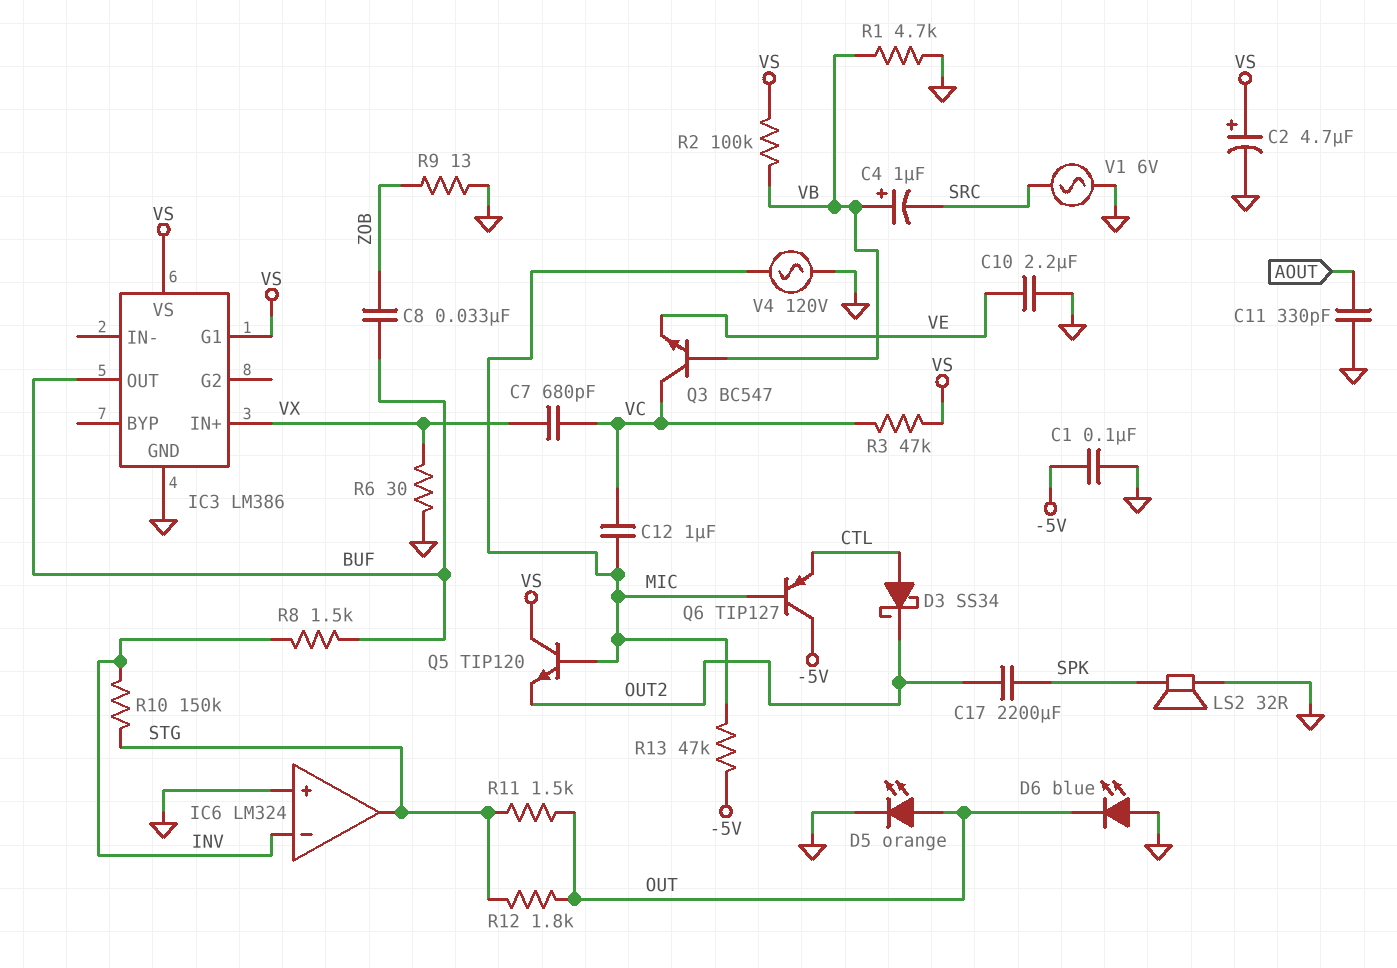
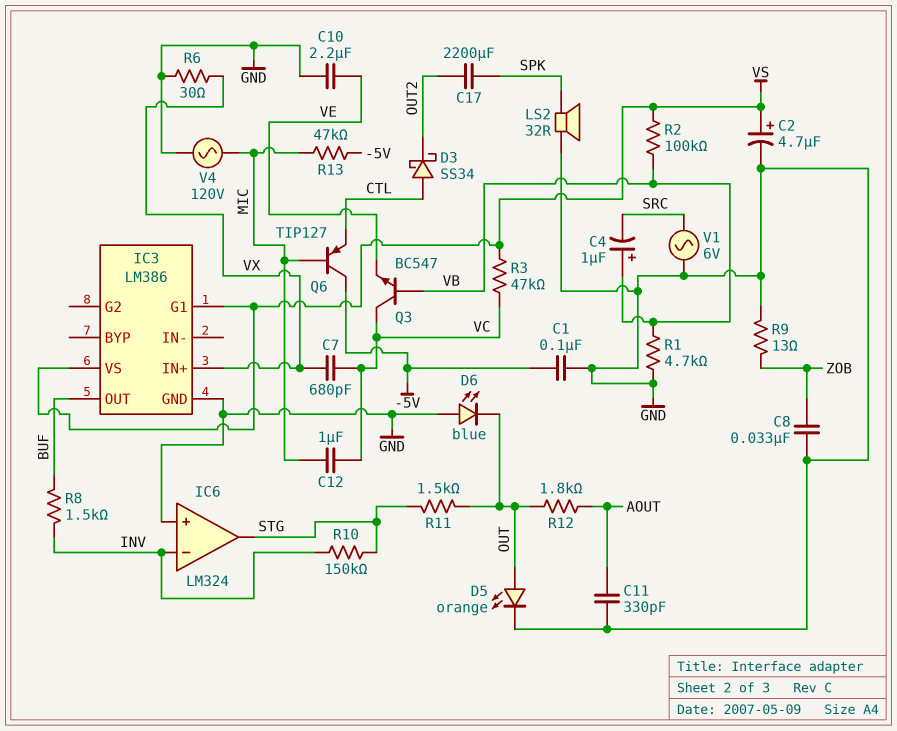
C8: 33nF (BUF, ZOB) -> 33nF (GND, ZOB)
Q5: NPN TIP120 (B MIC, C VS, E OUT2) -> none
R12: 1.8k (OUT, STG) -> 1.8k (AOUT, OUT)

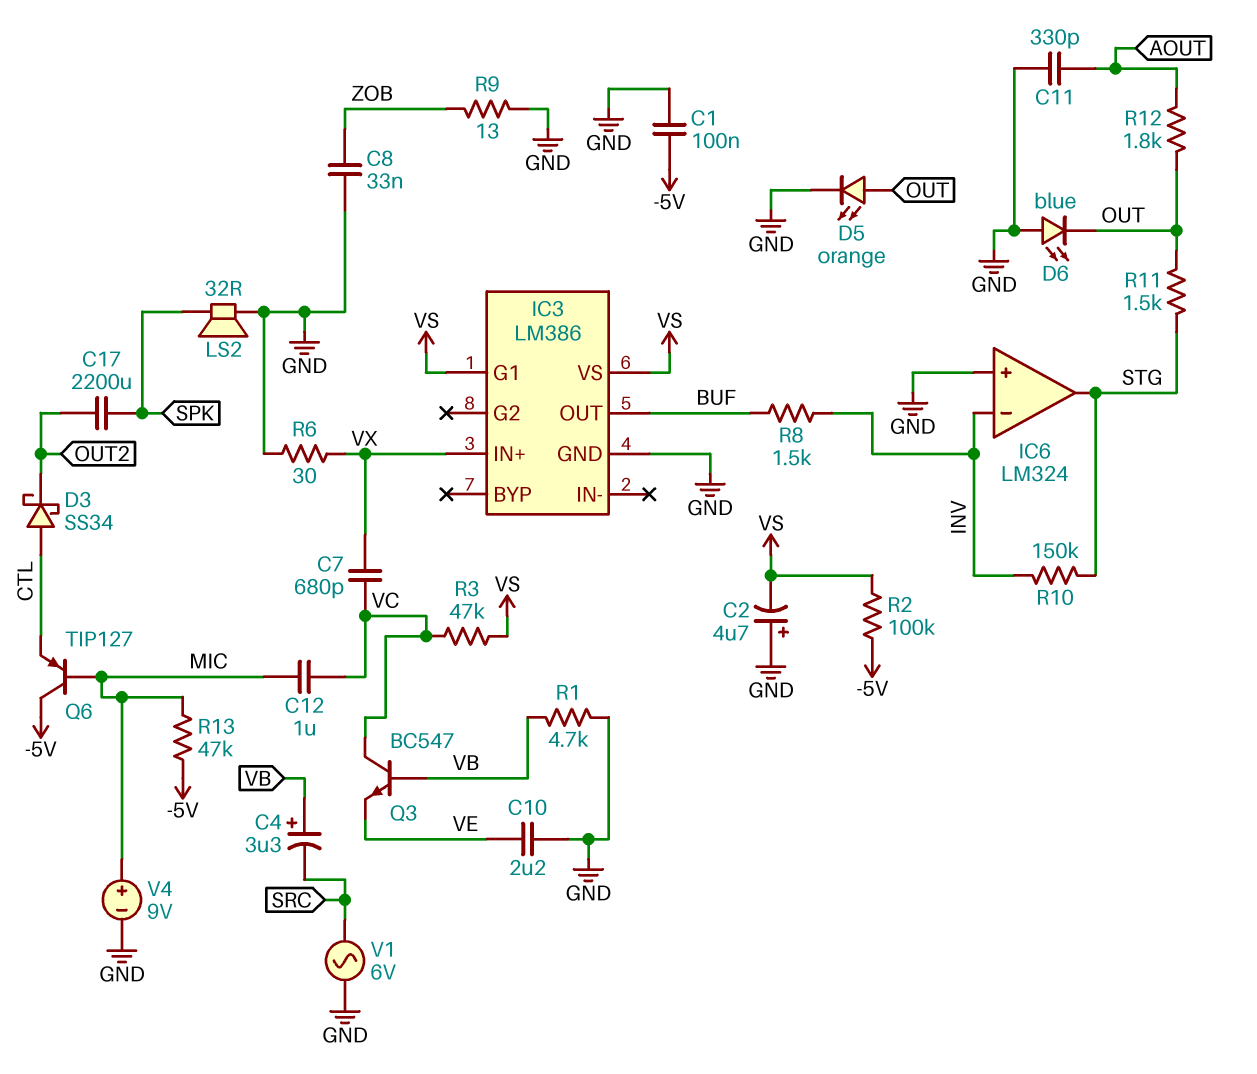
C2: 4.7uF (plus VS, minus GND) -> 4.7uF (plus GND, minus VS)
C4: 1uF (plus VB, minus SRC) -> 3.3uF (plus VB, minus SRC)
R2: 100k (VB, VS) -> 100k (-5V, VS)
V4: AC 120V (GND, MIC) -> 9V (plus MIC, minus GND)

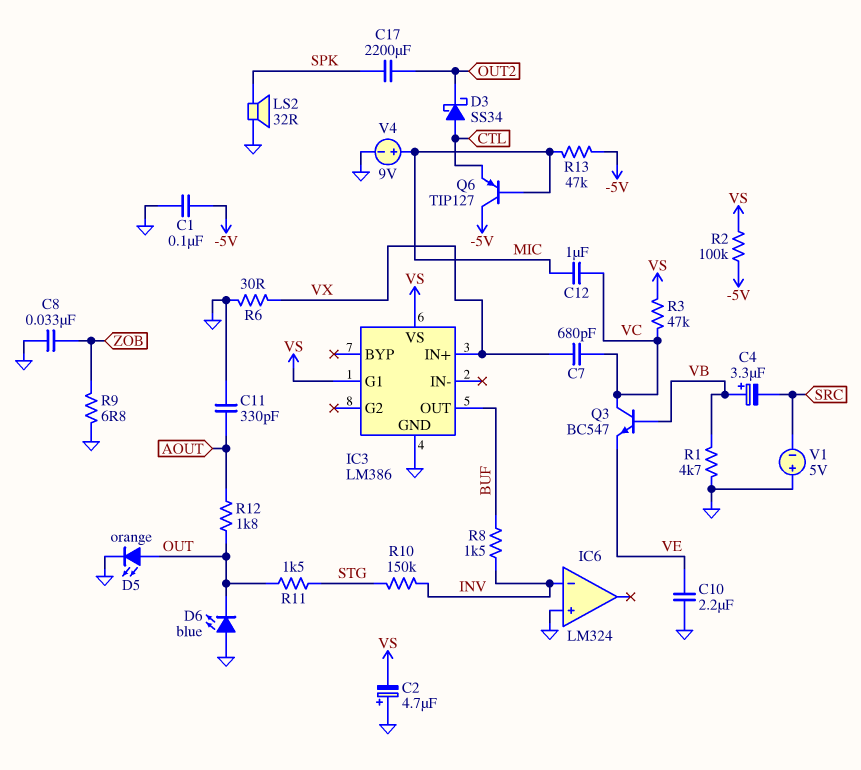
IC6 pin out: STG -> none
R9: 13 (GND, ZOB) -> 6.8 (GND, ZOB)
V1: AC 6V (GND, SRC) -> 5V (plus GND, minus SRC)

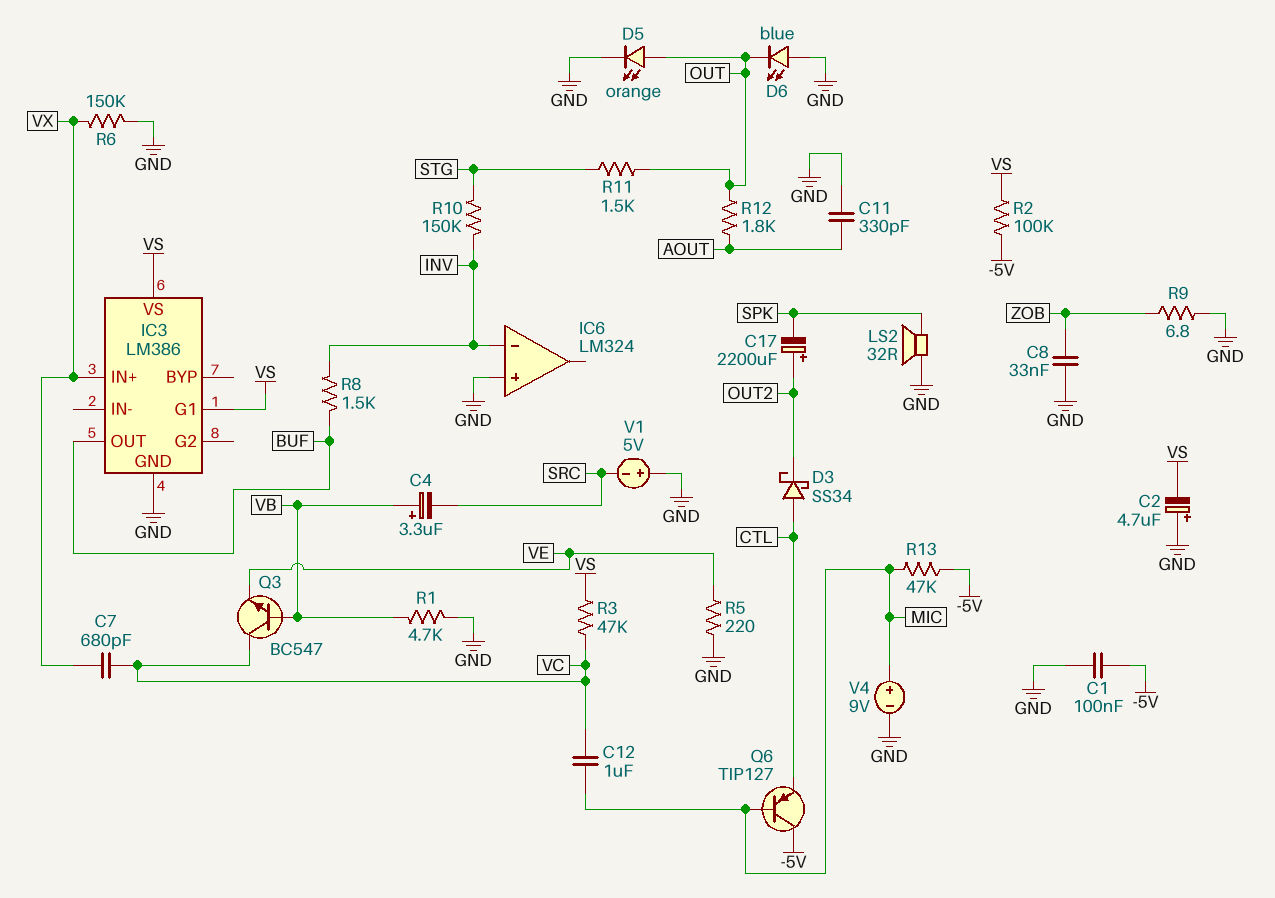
C10: 2.2uF (GND, VE) -> none
C17: 2200uF (OUT2, SPK) -> 2200uF (plus OUT2, minus SPK)
R5: none -> 220 (GND, VE)
R6: 30 (GND, VX) -> 150k (GND, VX)

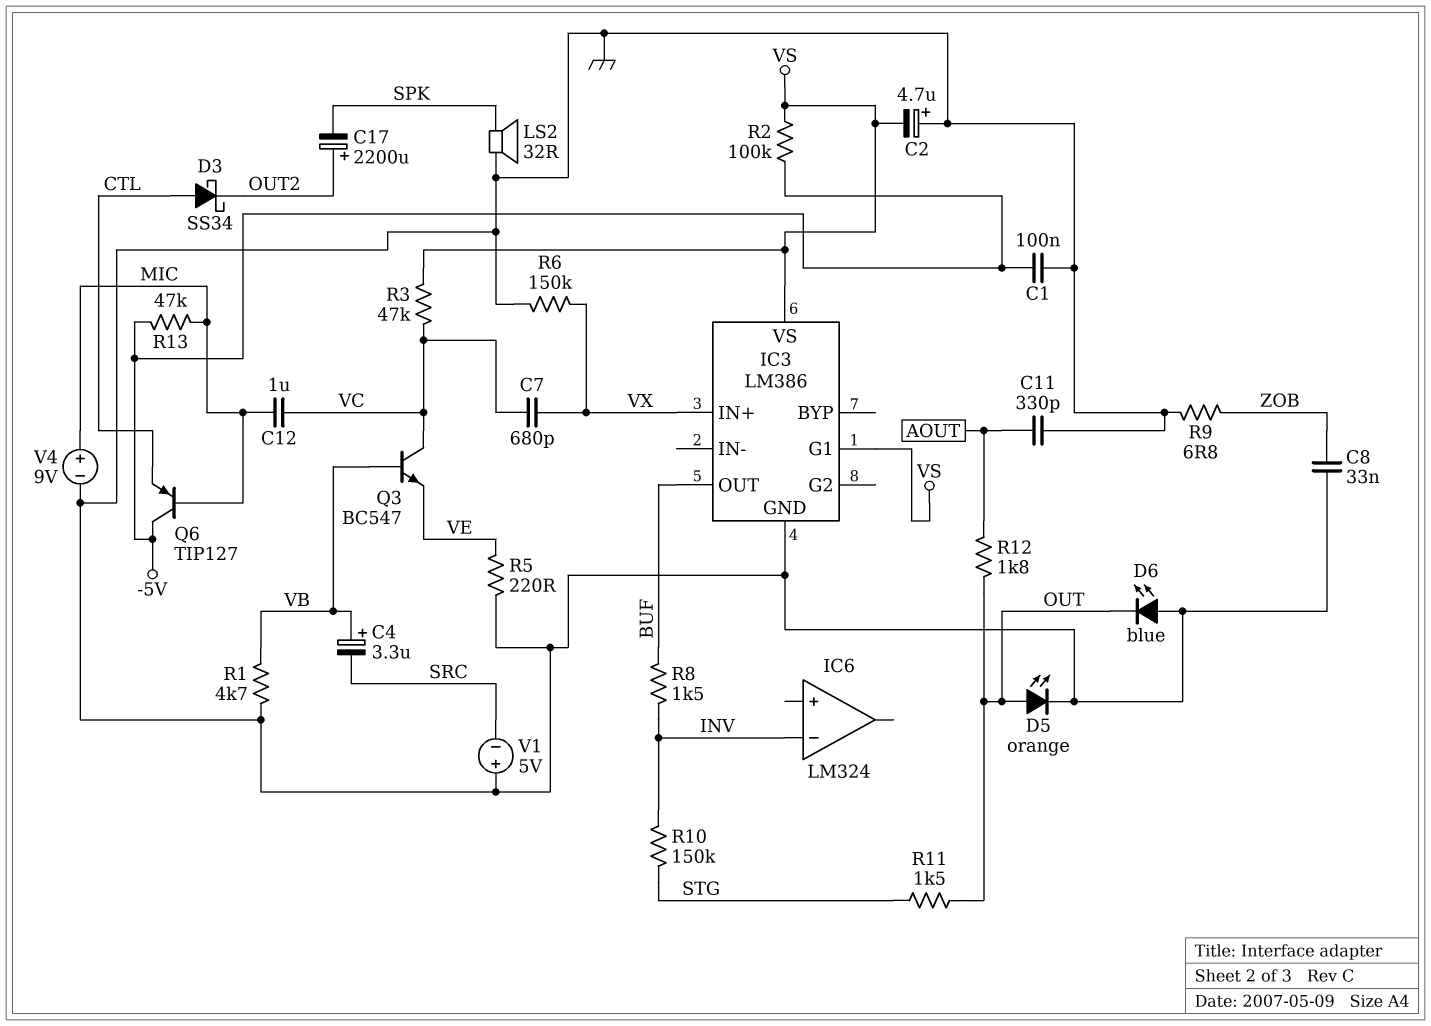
IC6 pin in+: GND -> none

